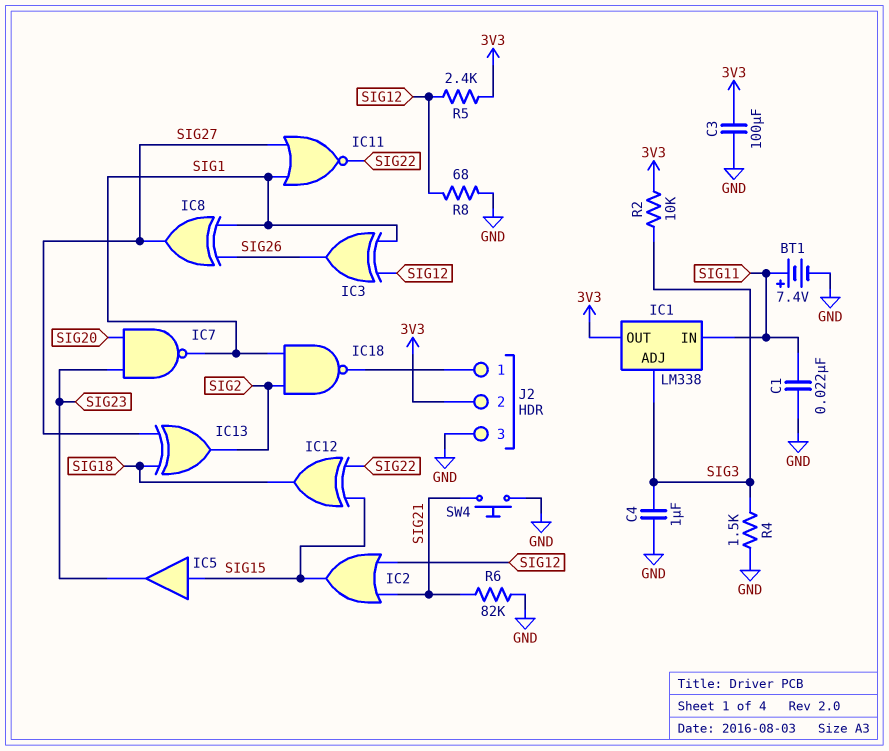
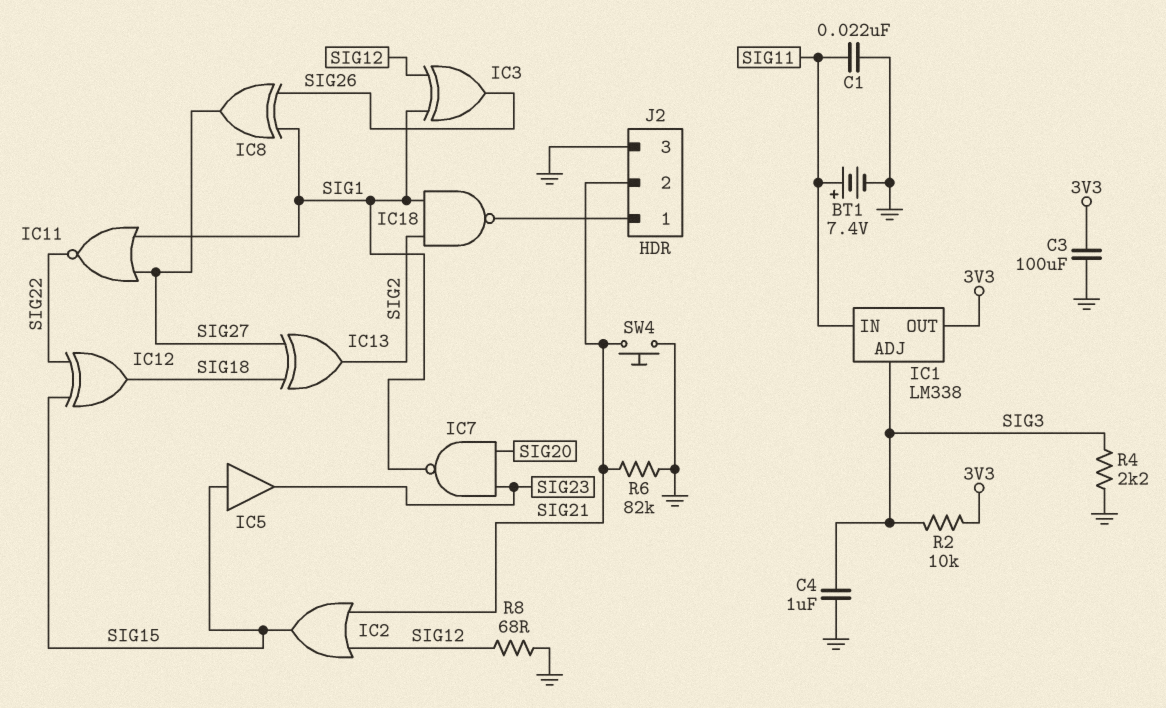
J2 pin 2: 3V3 -> SIG21
R4: 1.5k (GND, SIG3) -> 2.2k (GND, SIG3)
R5: 2.4k (3V3, SIG12) -> none

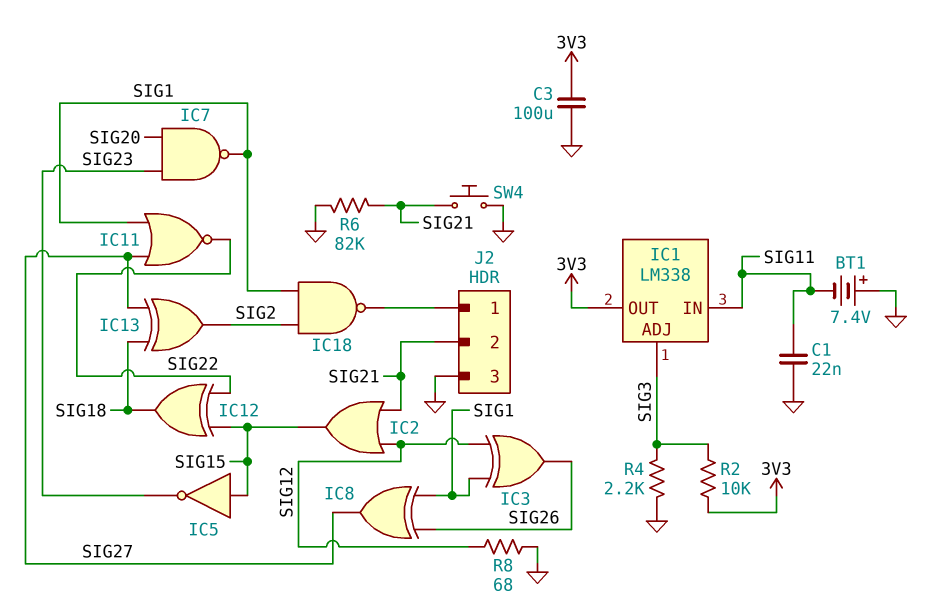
BT1: 7.4V (plus SIG11, minus GND) -> 7.4V (plus GND, minus SIG11)
C4: 1uF (GND, SIG3) -> none
IC5: buffer (in SIG15, out SIG23) -> NOT (in SIG15, out SIG23)

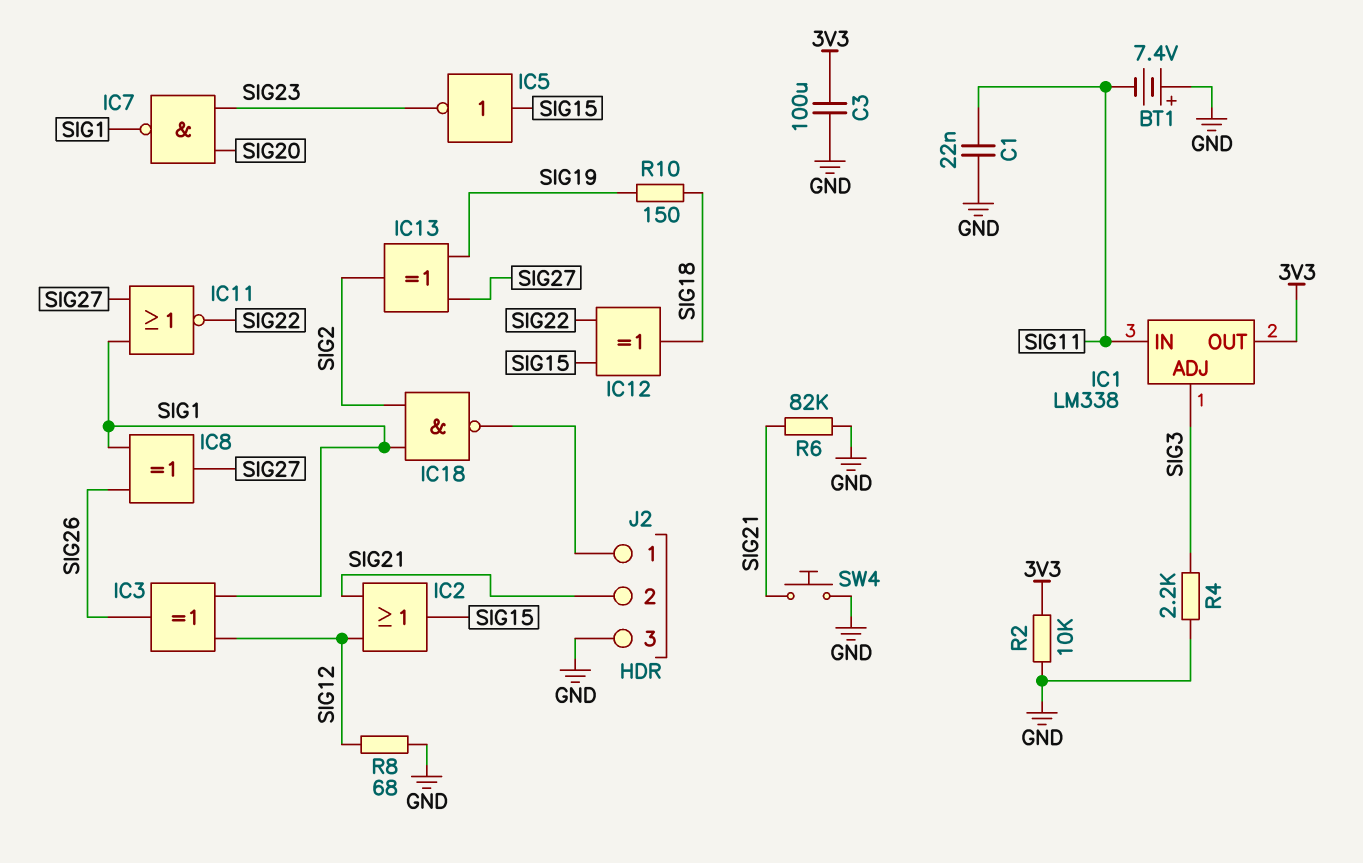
IC13: XOR (in SIG18, in SIG27, out SIG2) -> XOR (in SIG19, in SIG27, out SIG2)
R2: 10k (3V3, SIG3) -> 10k (3V3, GND)
R10: none -> 150 (SIG18, SIG19)

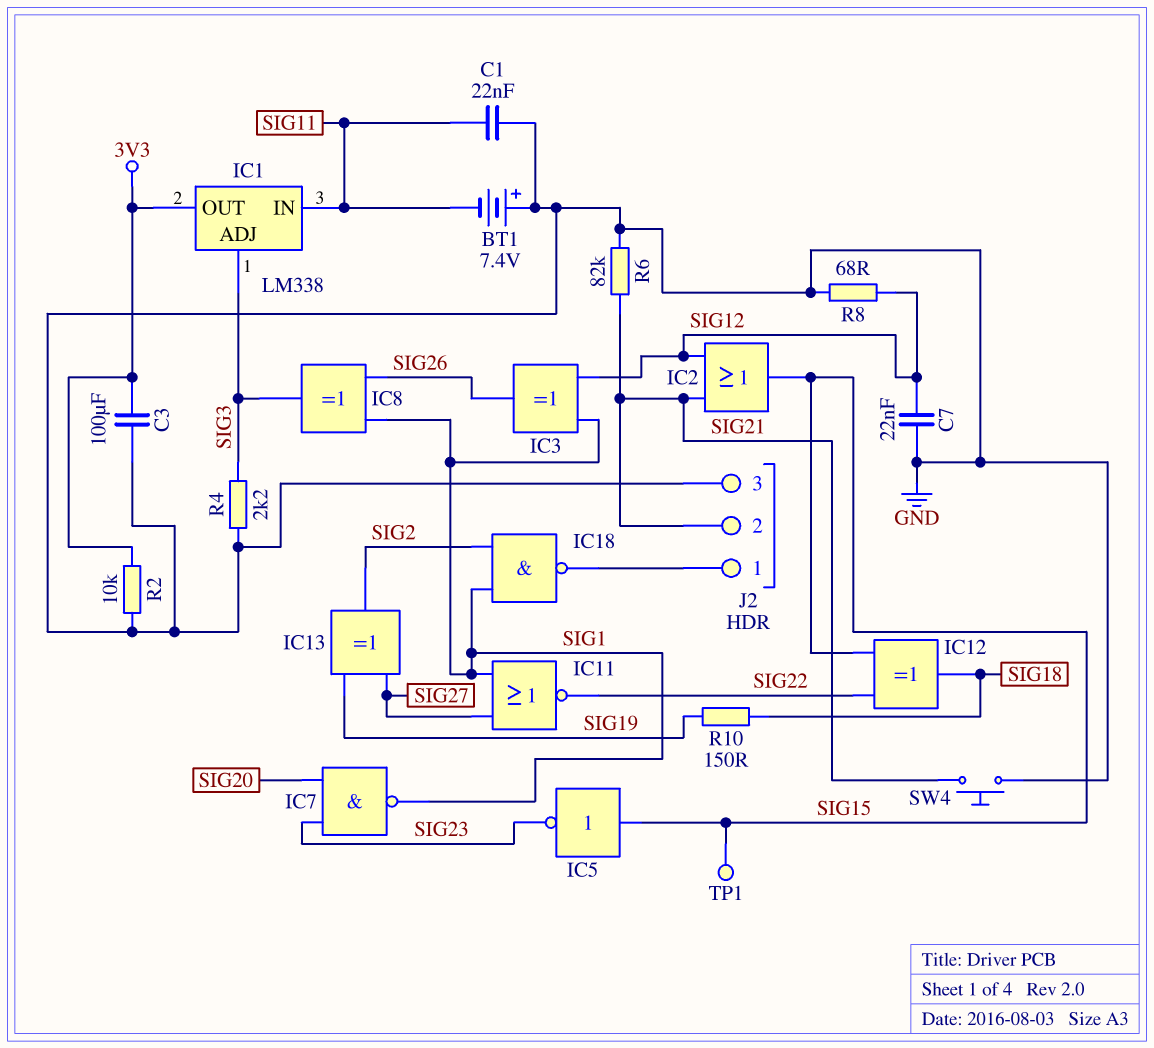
C7: none -> 22nF (GND, SIG12)
IC8: XOR (in SIG1, in SIG26, out SIG27) -> XOR (in SIG1, in SIG26, out SIG3)
TP1: none -> test point (SIG15)

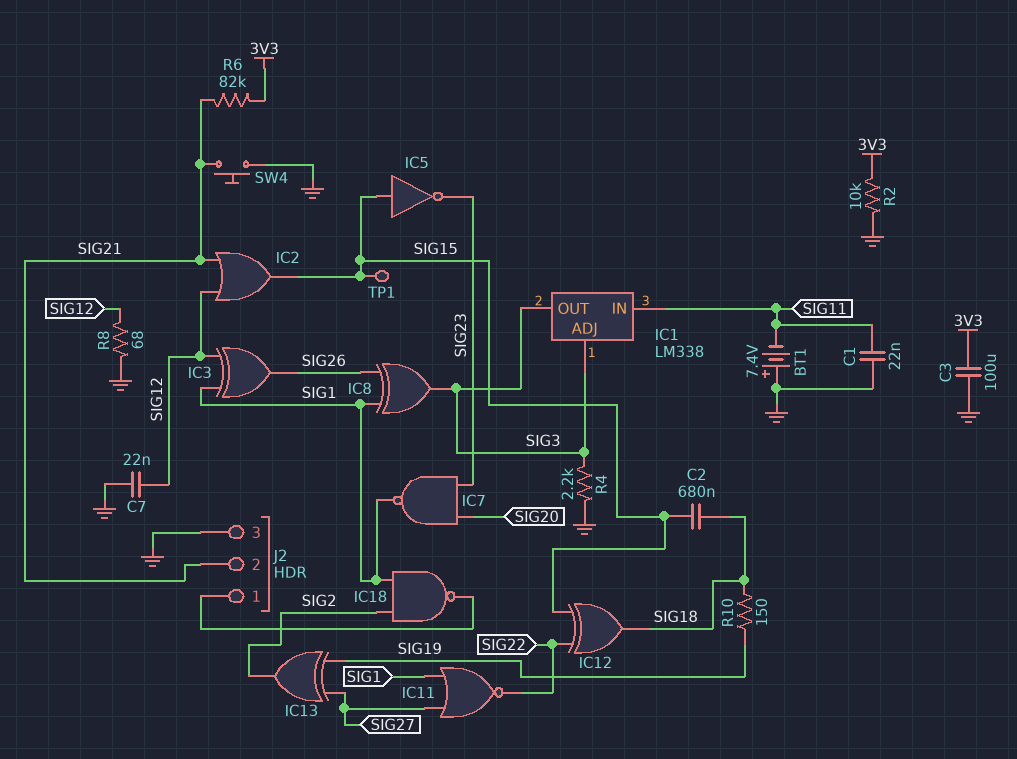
C2: none -> 680nF (SIG15, SIG18)
IC1 pin OUT: 3V3 -> SIG3
R6: 82k (GND, SIG21) -> 82k (3V3, SIG21)

